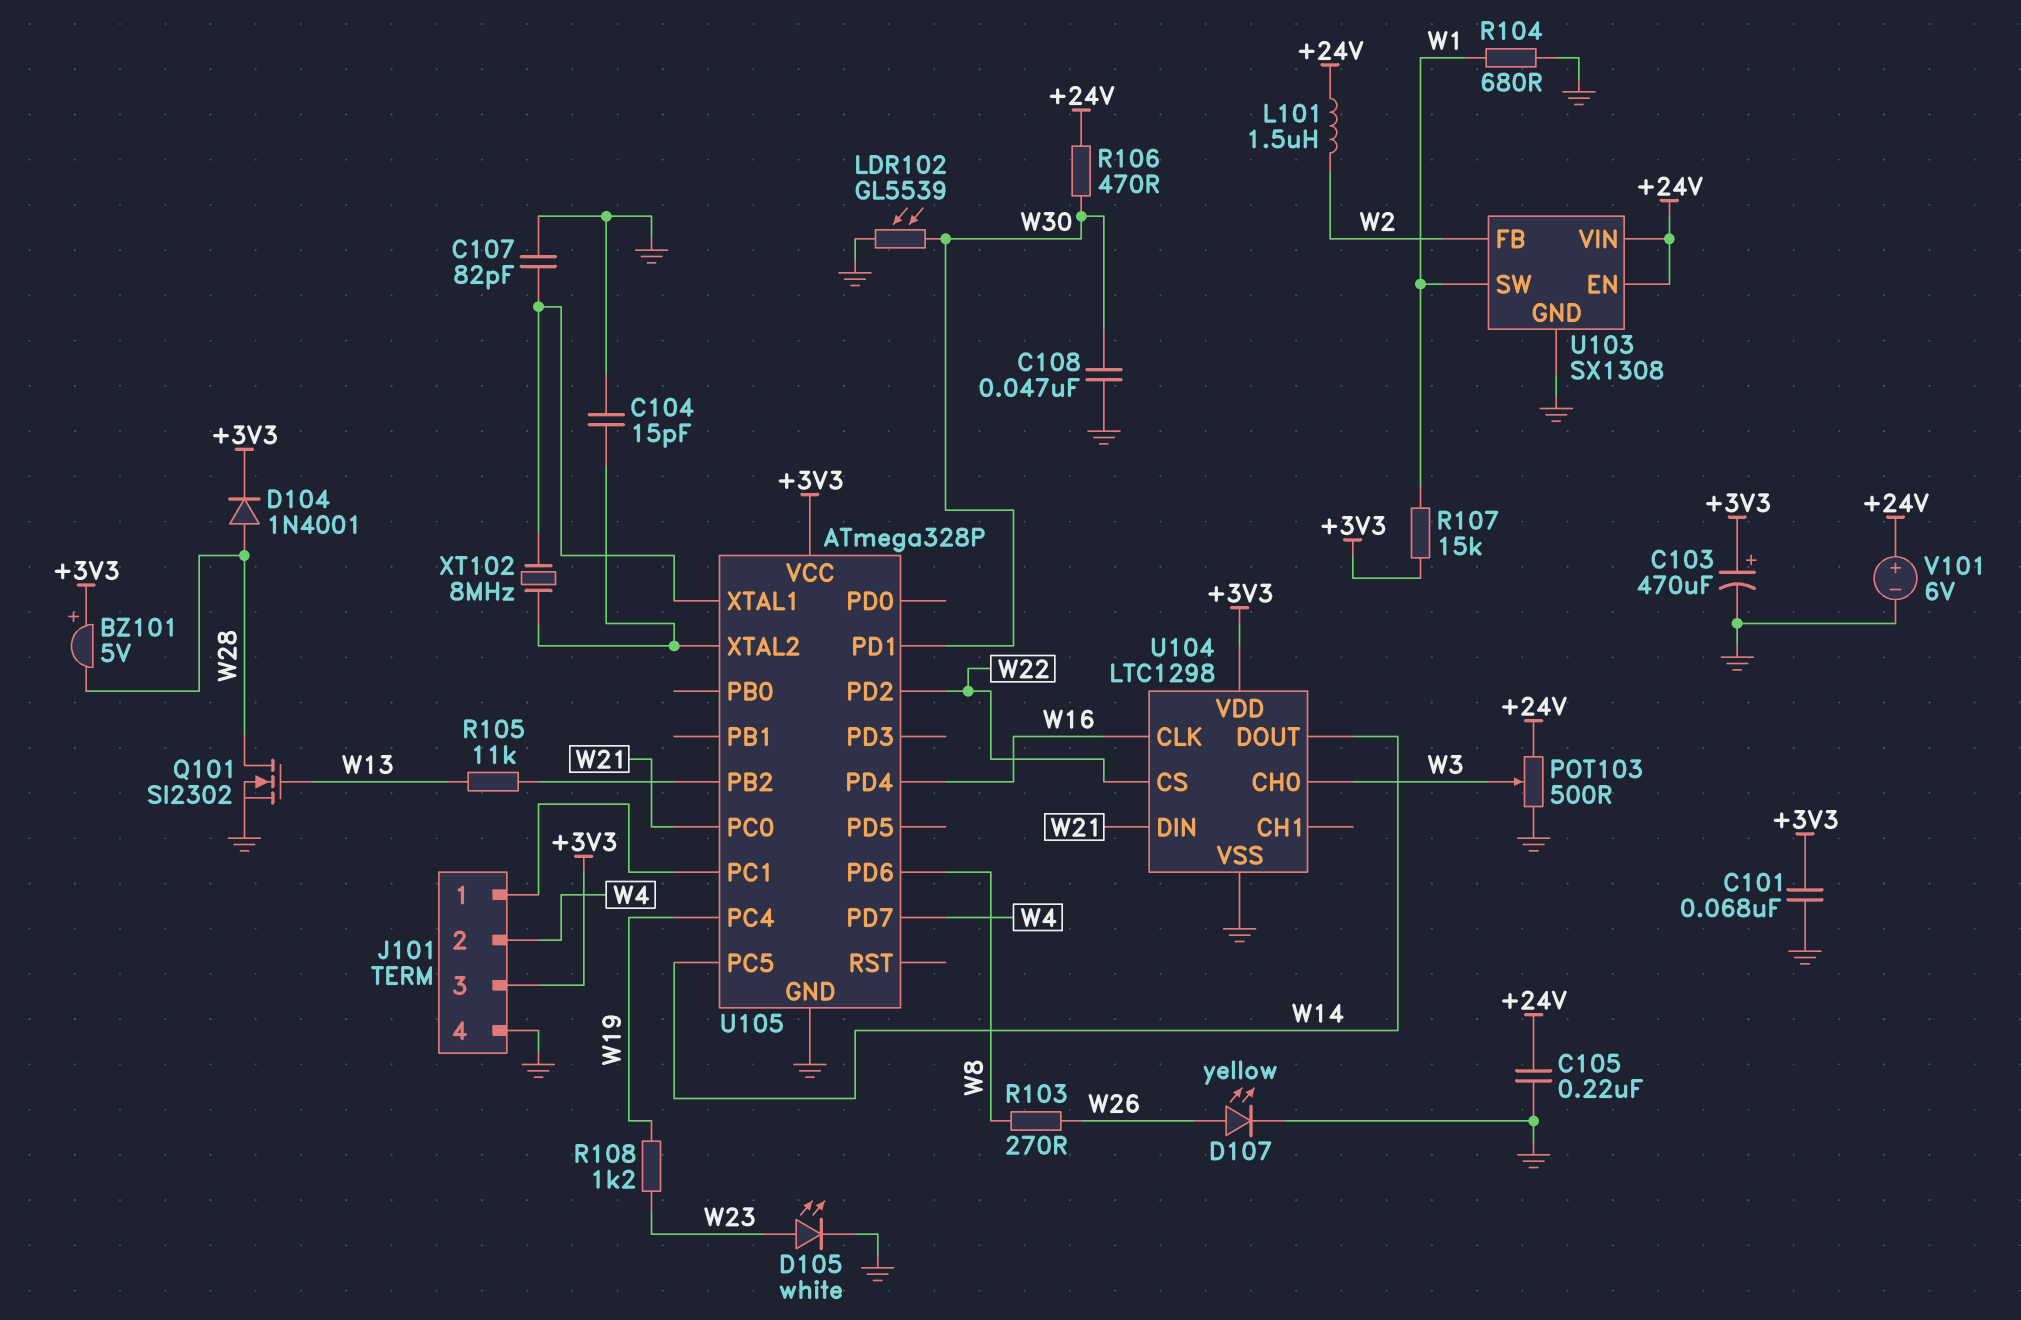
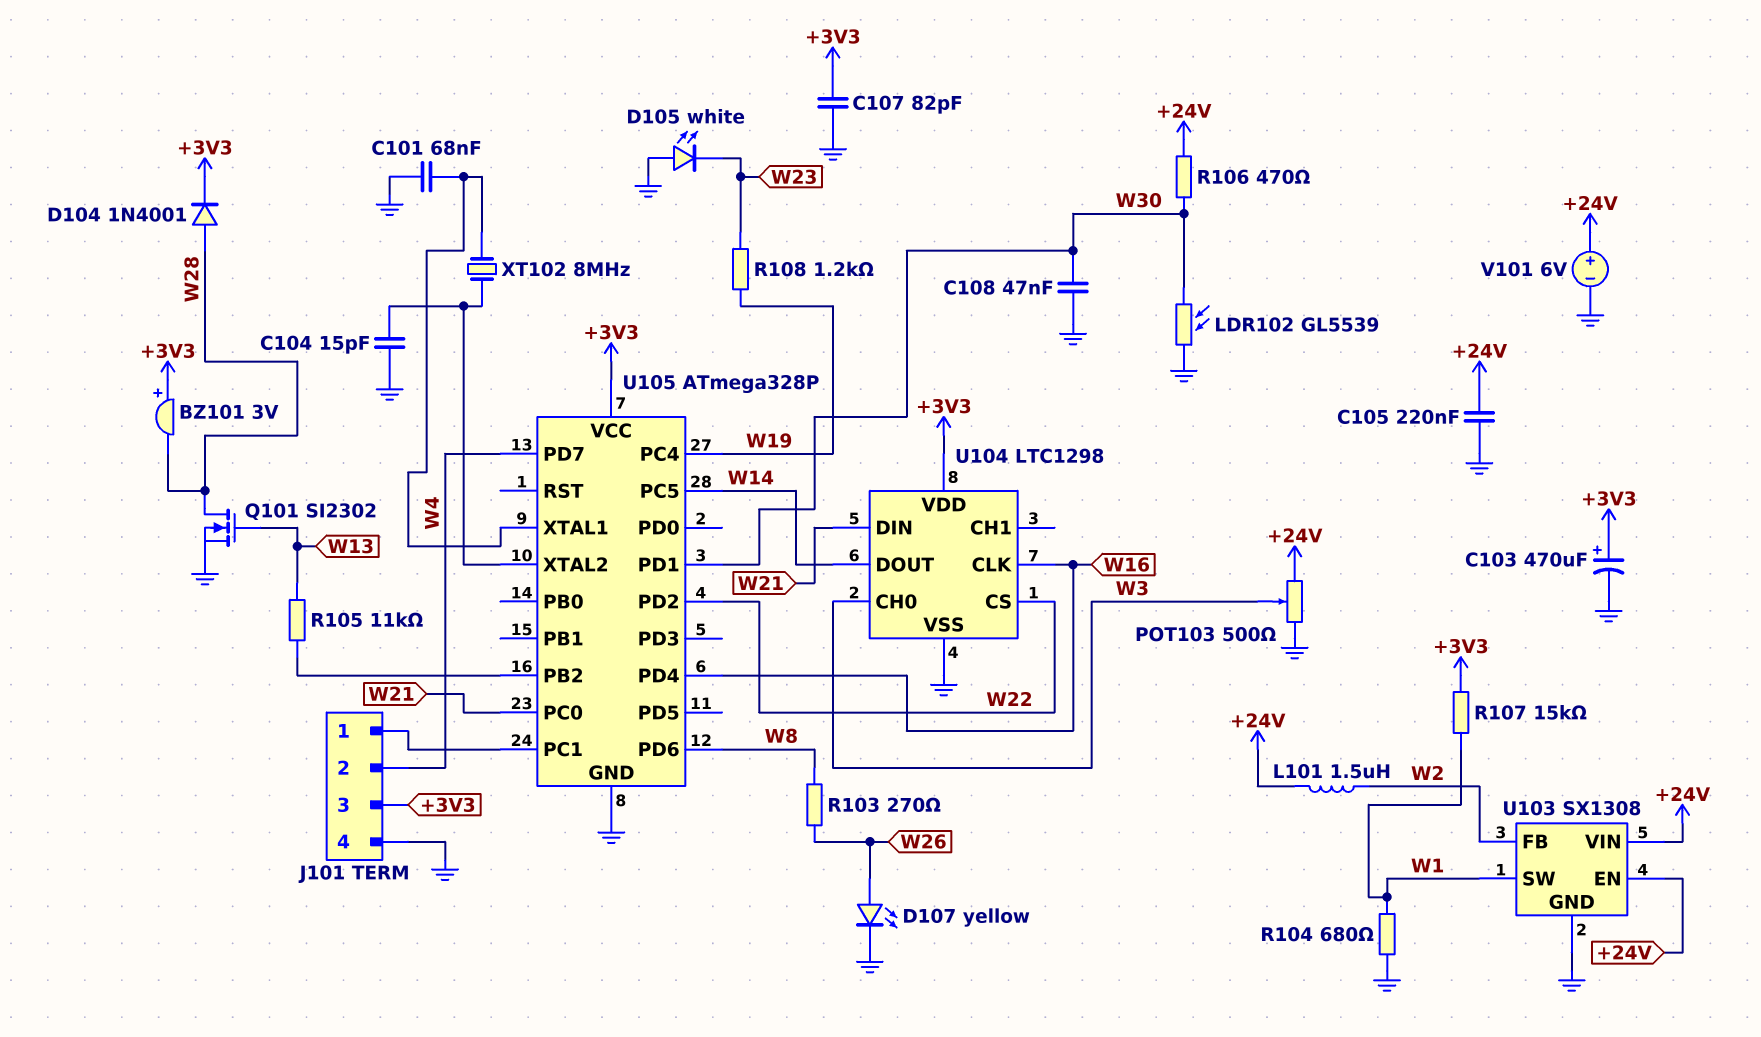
BZ101: buzzer 5V (plus +3V3, minus W28) -> buzzer 3V (plus +3V3, minus W28)
C101: 68nF (+3V3, GND) -> 68nF (GND, U105/XTAL1)
C107: 82pF (GND, U105/XTAL1) -> 82pF (+3V3, GND)
D105: LED white (A W23, K GND) -> LED white (A GND, K W23)

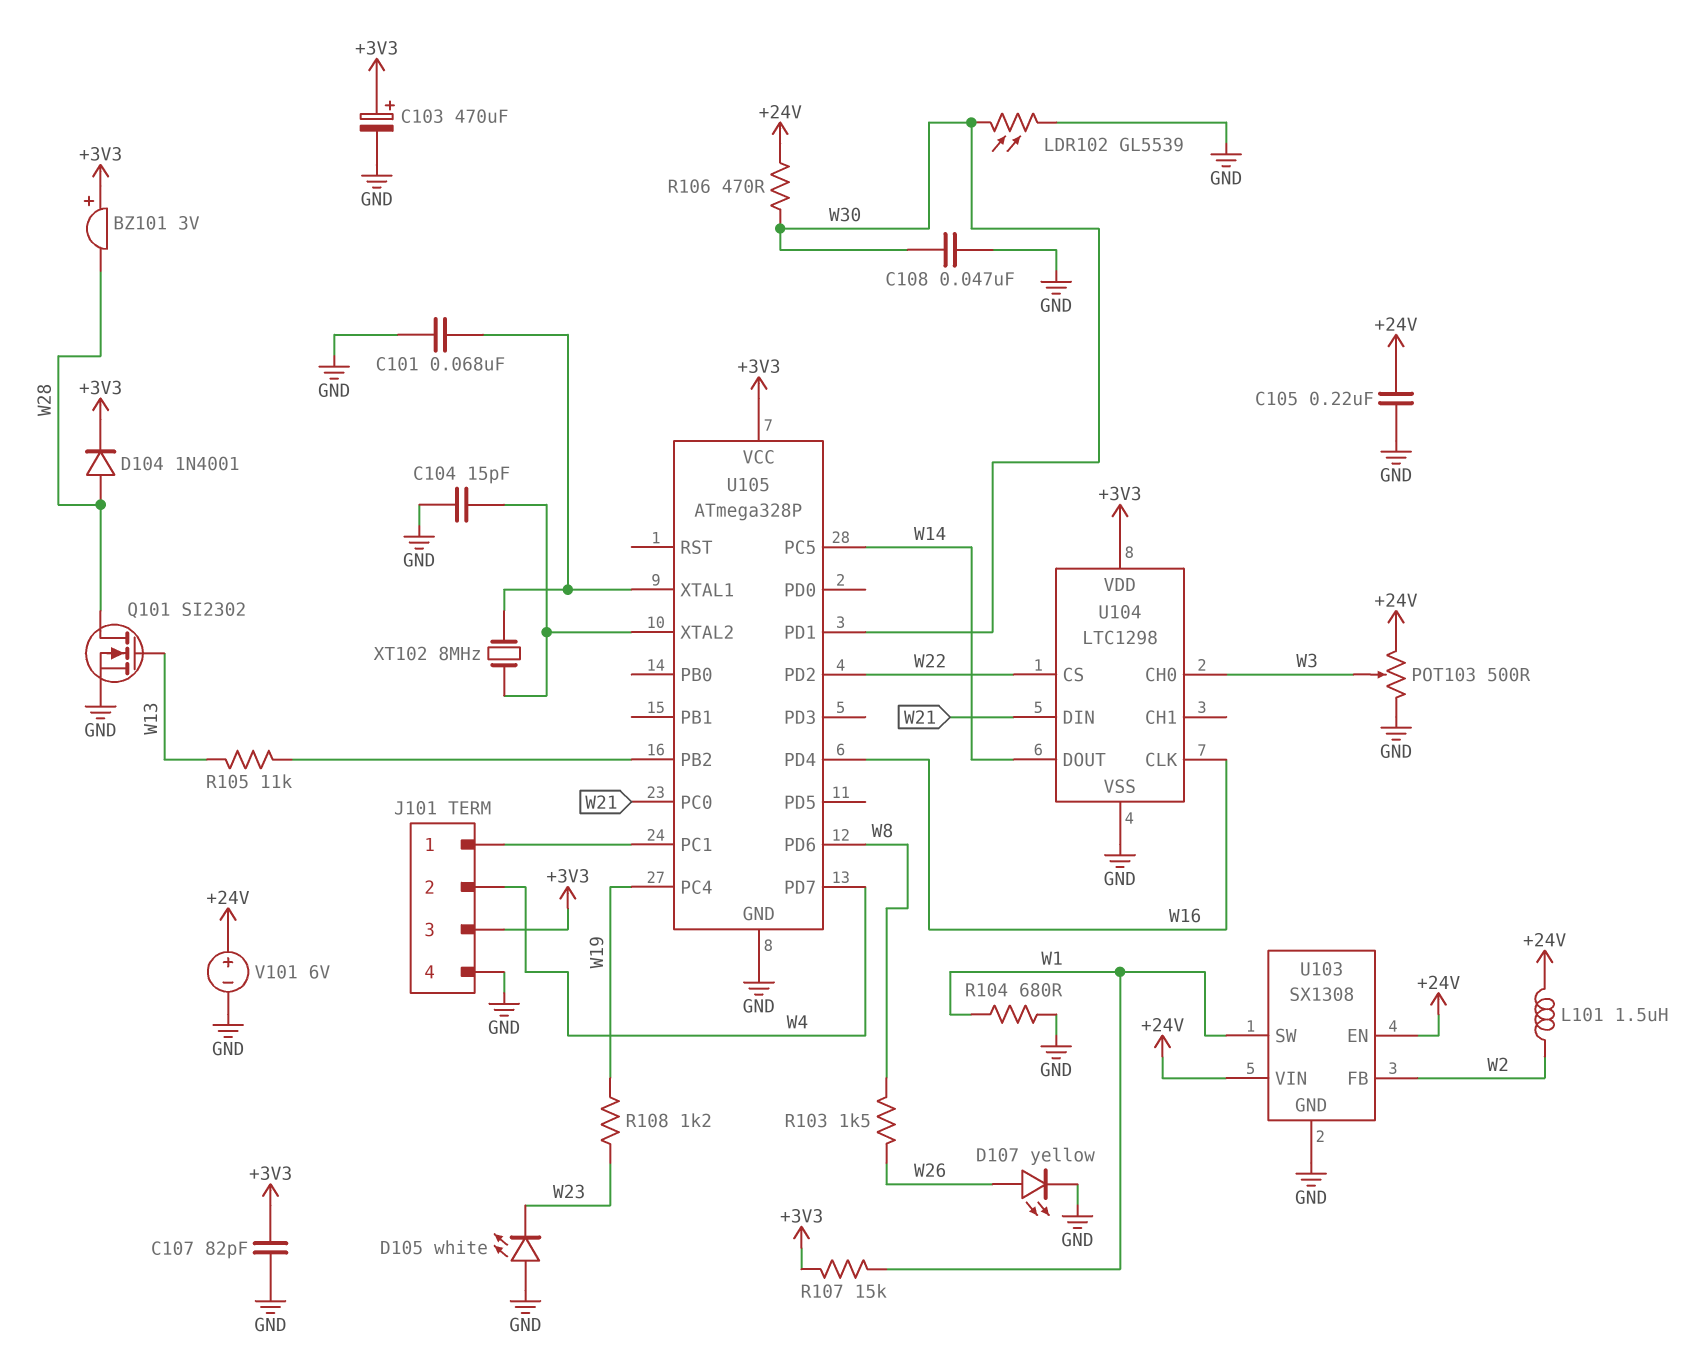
R103: 270 (W8, W26) -> 1.5k (W8, W26)

